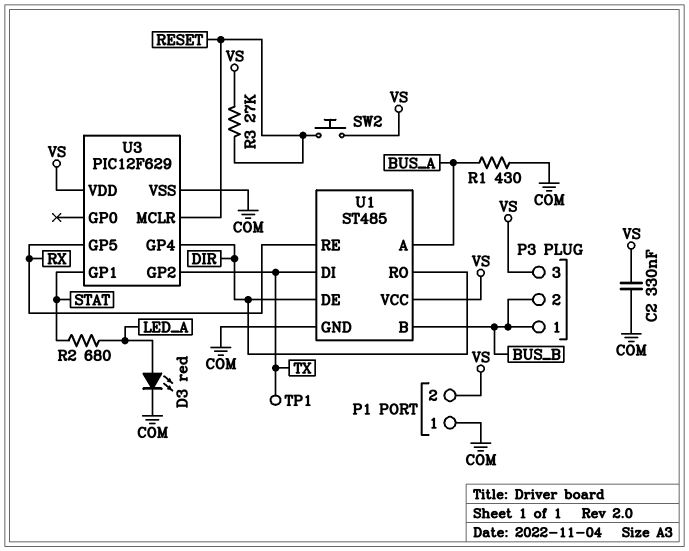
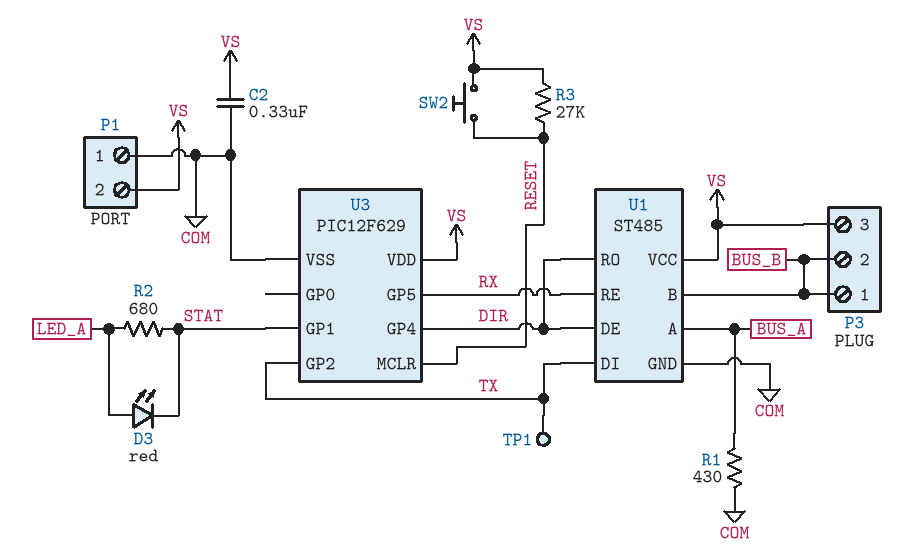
D3: LED red (A LED_A, K COM) -> LED red (A LED_A, K STAT)

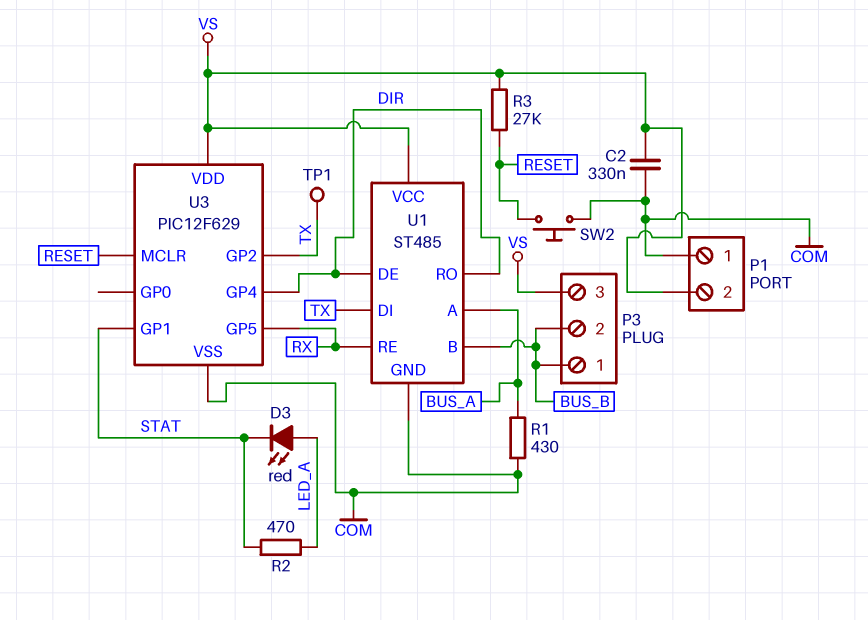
R2: 680 (LED_A, STAT) -> 470 (LED_A, STAT)
SW2: button (RESET, VS) -> button (COM, RESET)

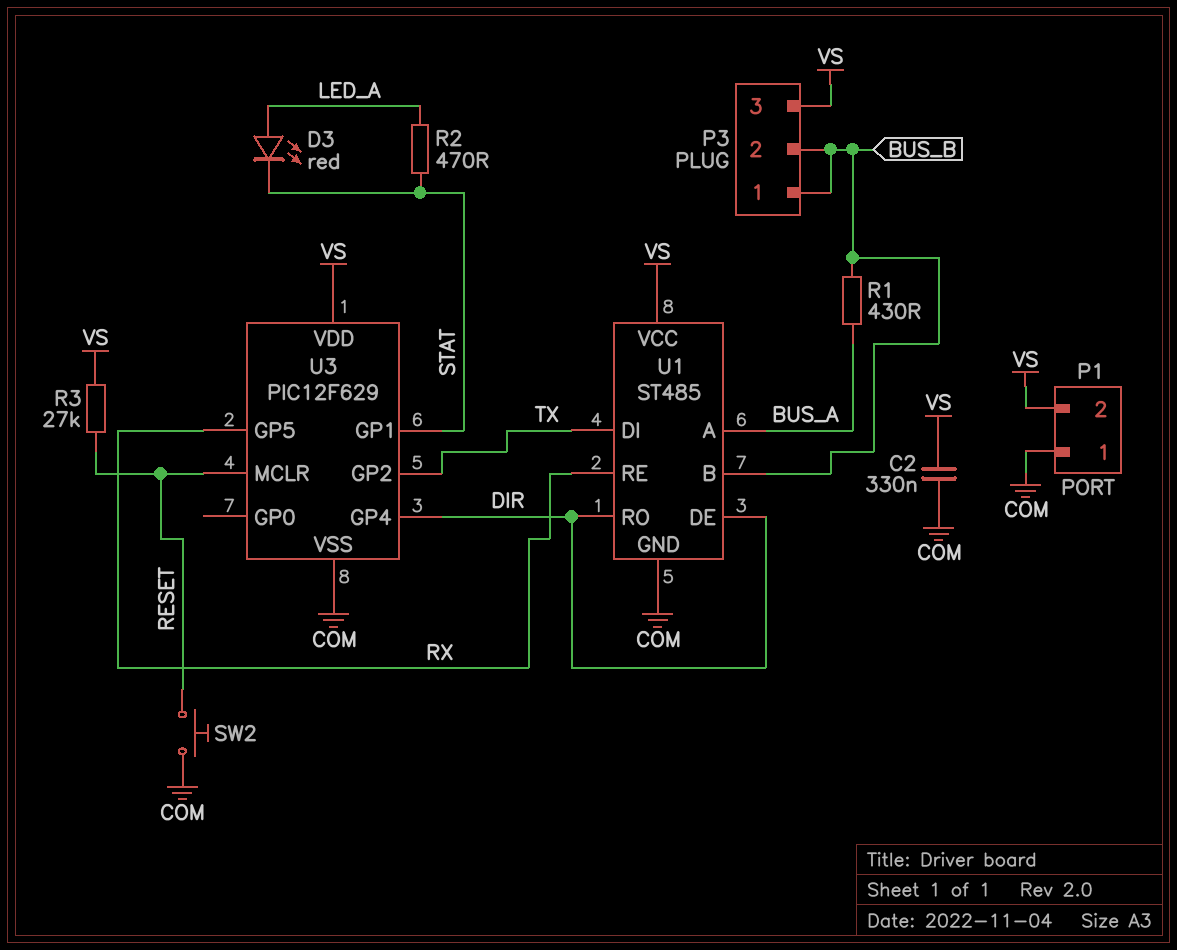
R1: 430 (BUS_A, COM) -> 430 (BUS_A, BUS_B)
TP1: test point (TX) -> none

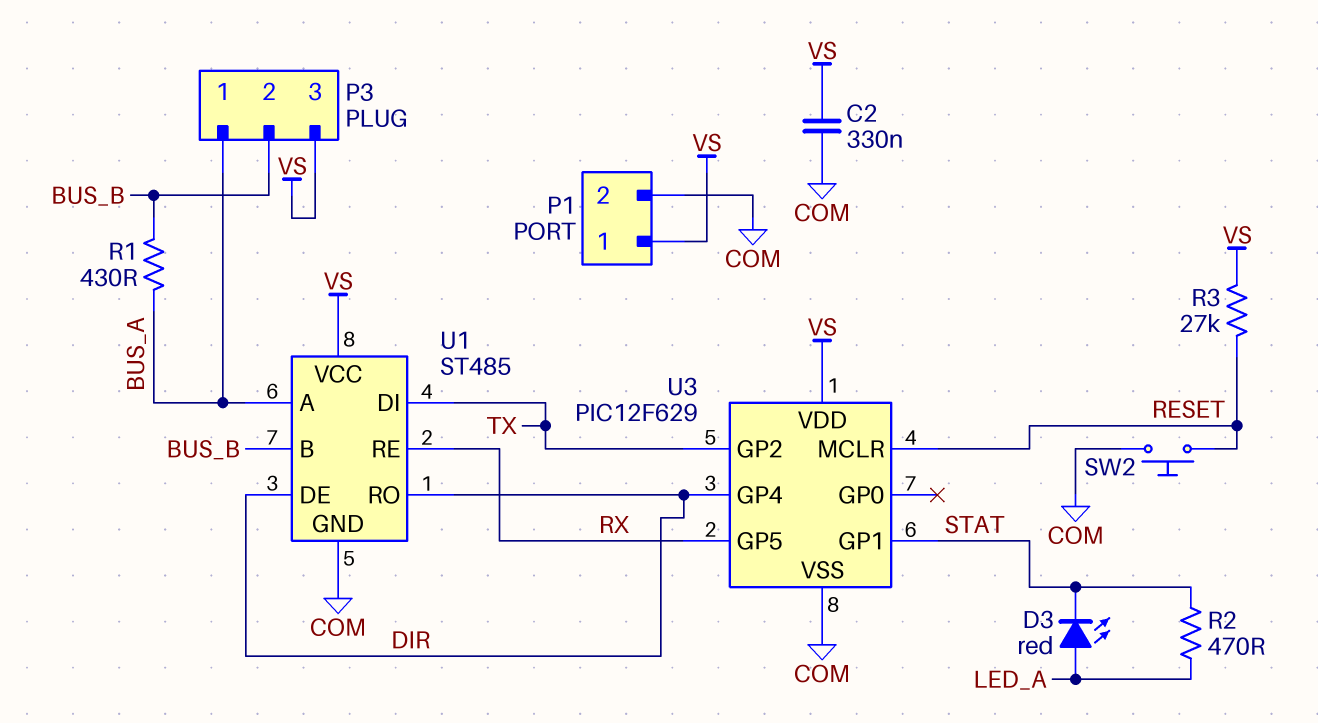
P1 pin 1: COM -> VS
P1 pin 2: VS -> COM
P3 pin 1: BUS_B -> BUS_A

